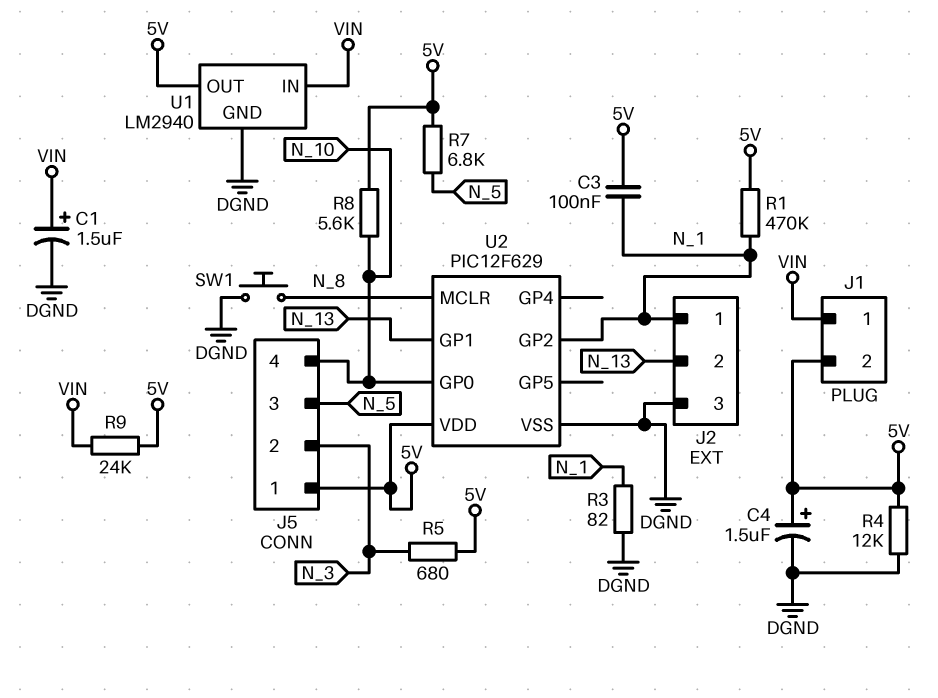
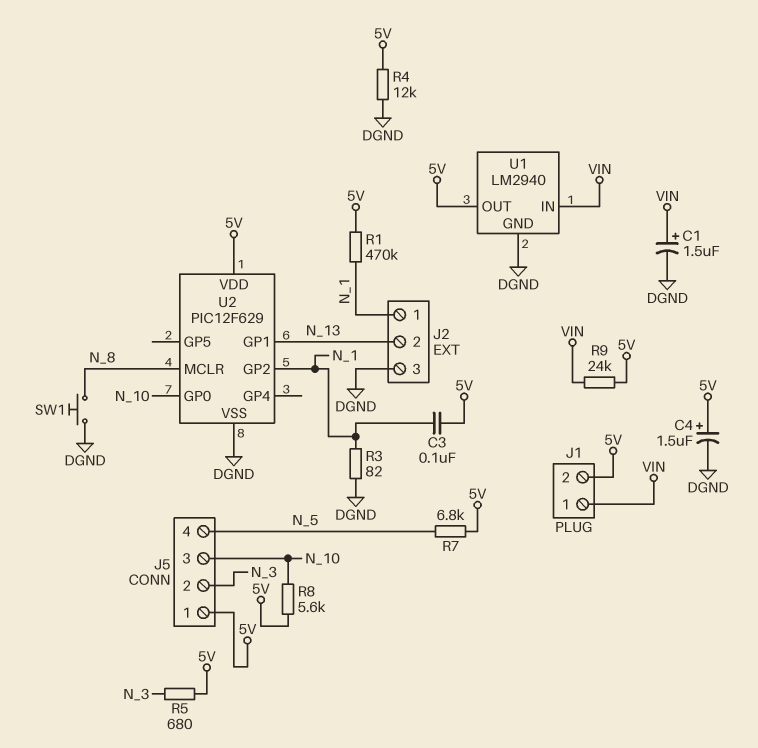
J5 pin 3: N_5 -> N_10
J5 pin 4: N_10 -> N_5

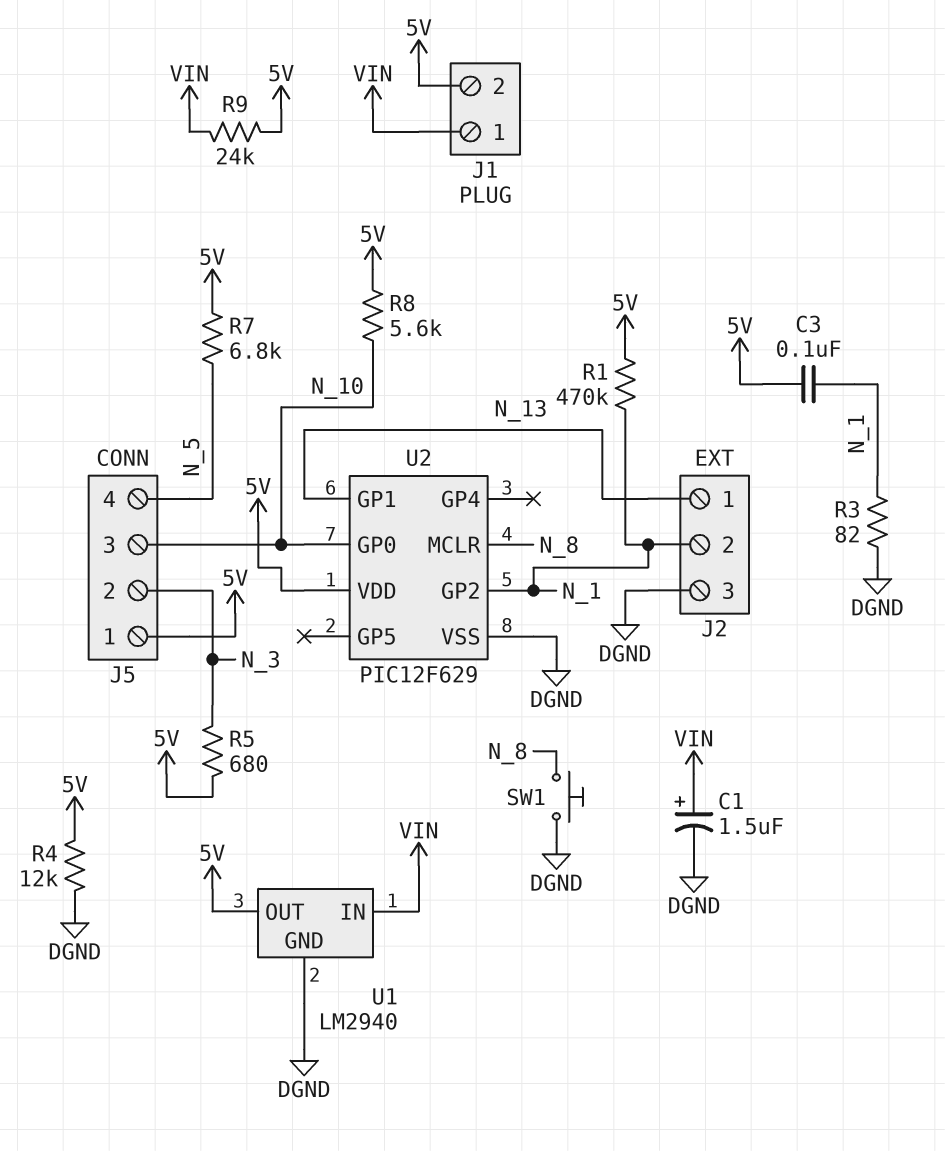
C4: 1.5uF (plus 5V, minus DGND) -> none
J2 pin 1: N_1 -> N_13
J2 pin 2: N_13 -> N_1

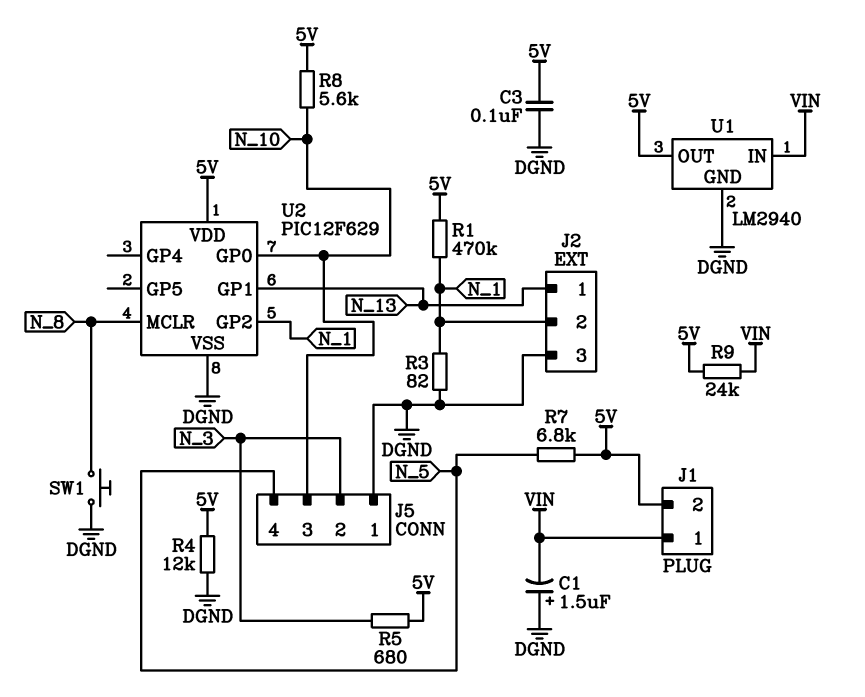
C1: 1.5uF (plus VIN, minus DGND) -> 1.5uF (plus DGND, minus VIN)
C3: 100nF (5V, N_1) -> 100nF (5V, DGND)
J5 pin 1: 5V -> DGND

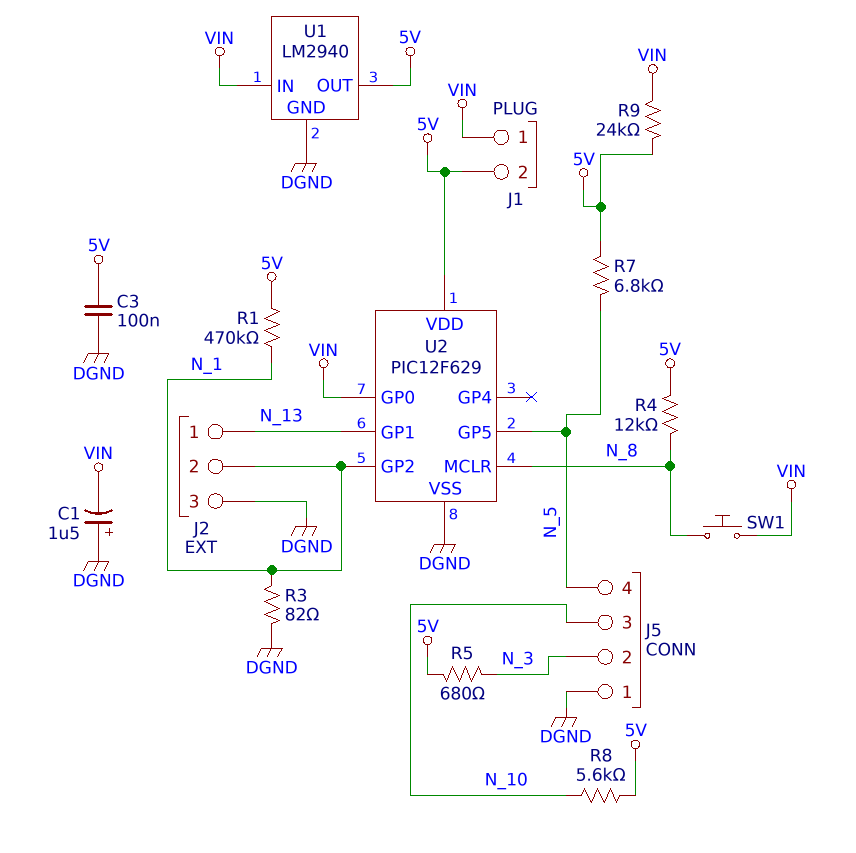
R4: 12k (5V, DGND) -> 12k (5V, N_8)
SW1: button (DGND, N_8) -> button (N_8, VIN)
U2 pin GP0: N_10 -> VIN
U2 pin GP5: none -> N_5

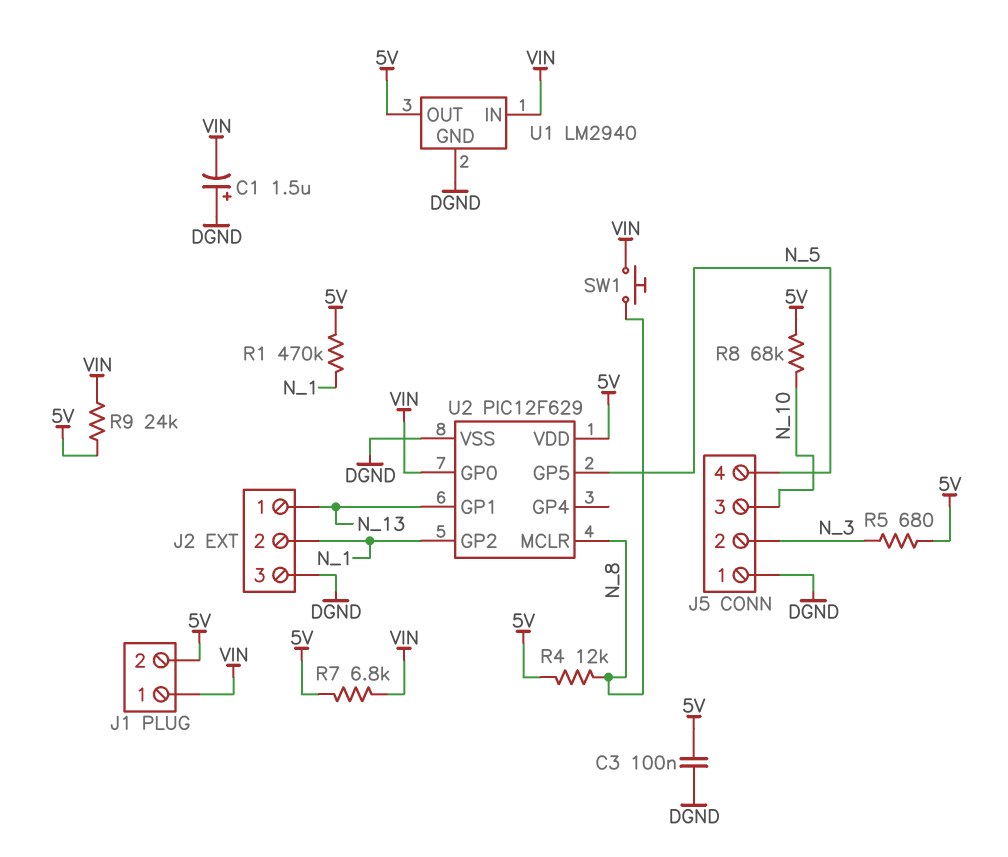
R3: 82 (DGND, N_1) -> none
R7: 6.8k (5V, N_5) -> 6.8k (5V, VIN)
R8: 5.6k (5V, N_10) -> 68k (5V, N_10)

